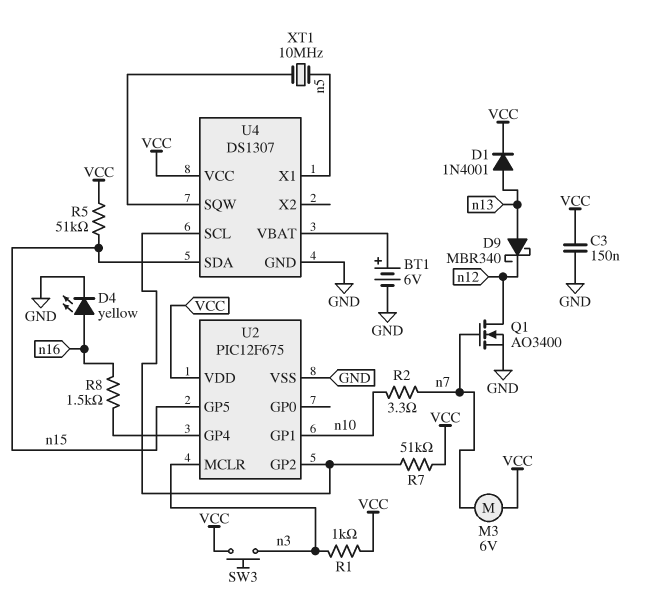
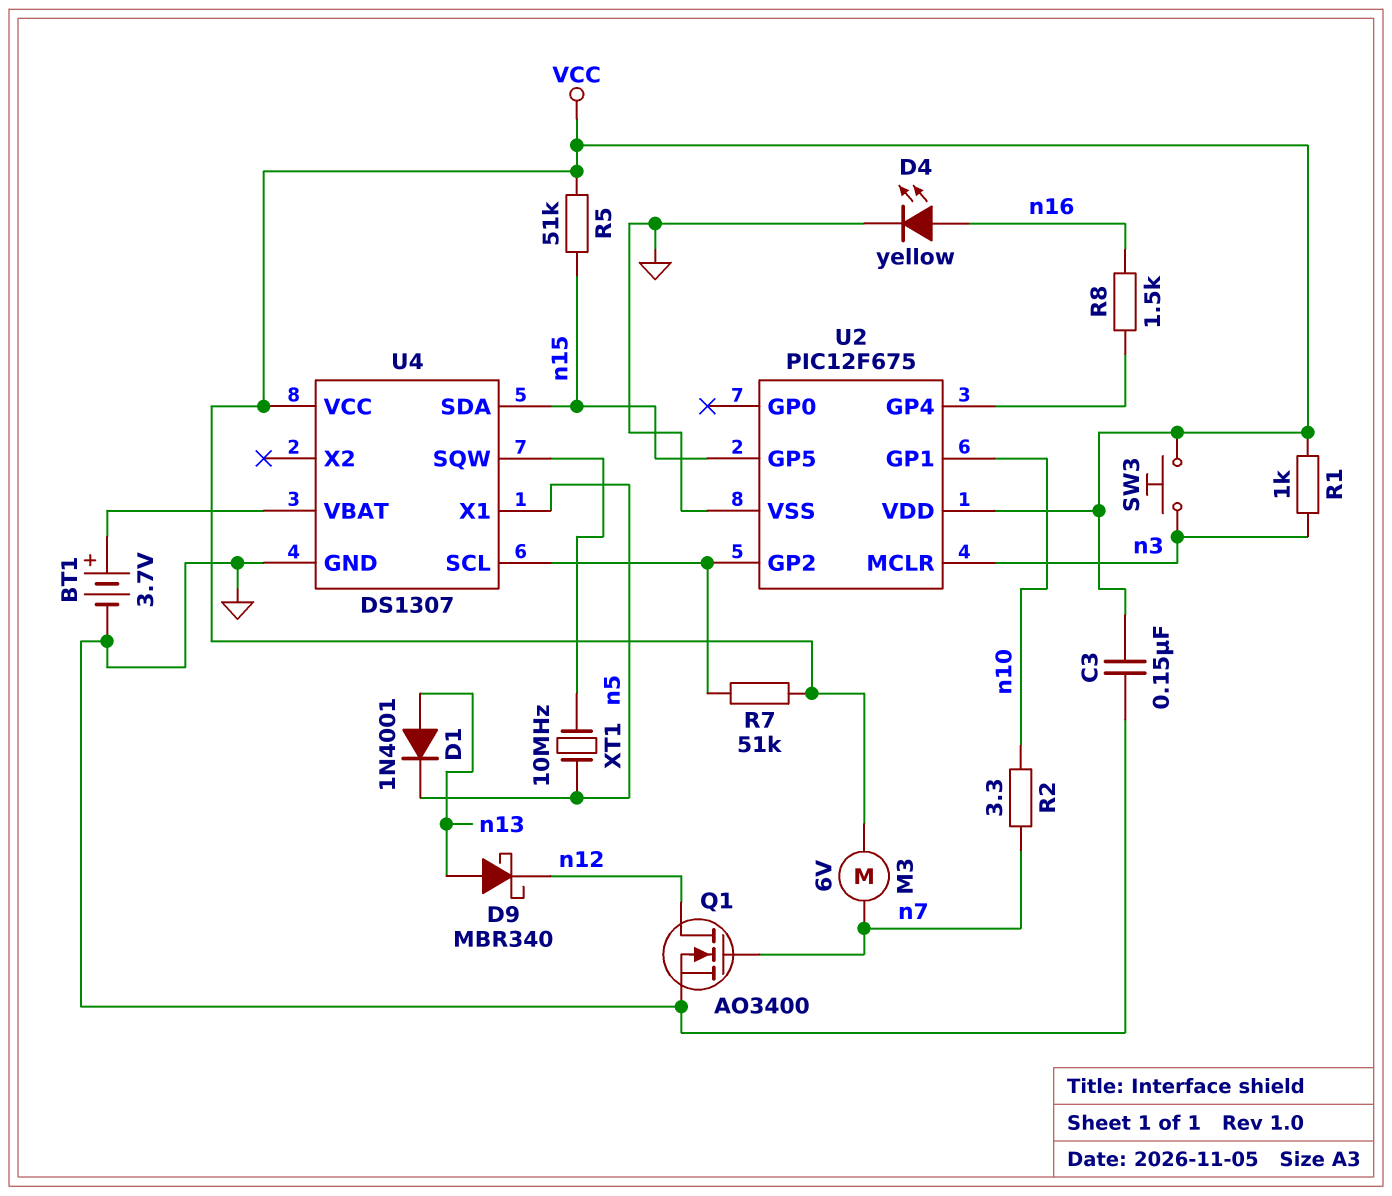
BT1: 6V (plus U4/VBAT, minus GND) -> 3.7V (plus U4/VBAT, minus GND)
D1: diode 1N4001 (A n13, K VCC) -> diode 1N4001 (A n13, K n5)

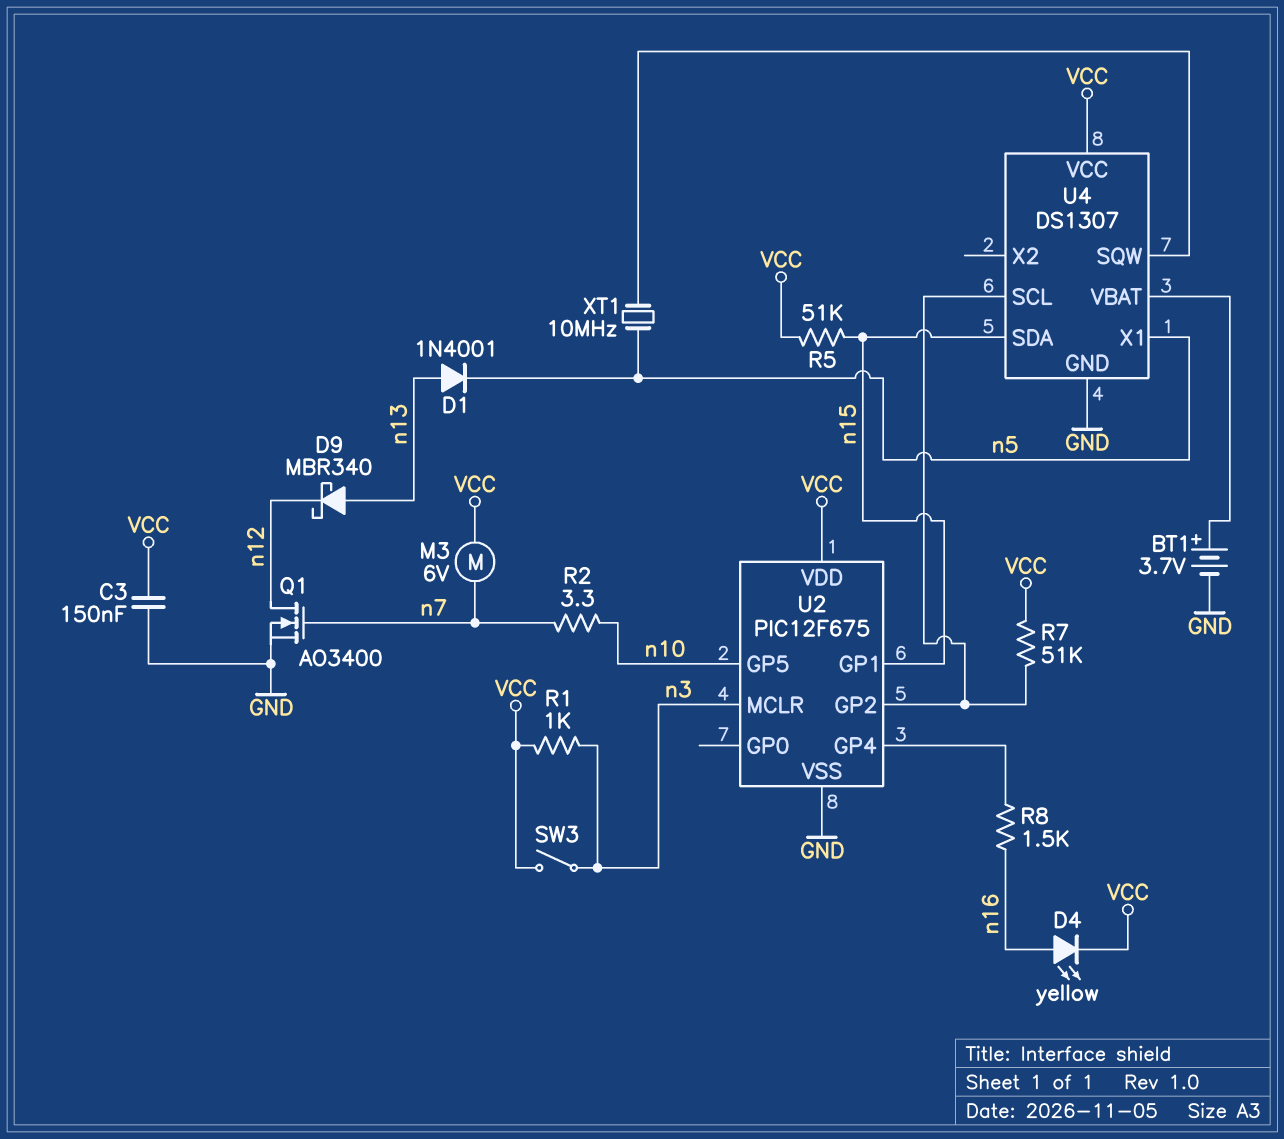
D4: LED yellow (A n16, K GND) -> LED yellow (A n16, K VCC)
SW3: button (VCC, n3) -> switch (VCC, n3)
U2 pin GP1: n10 -> n15
U2 pin GP5: n15 -> n10

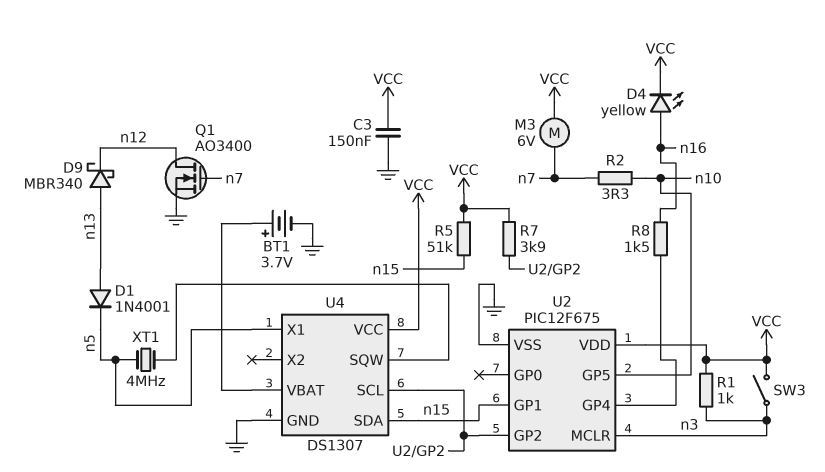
R7: 51k (U2/GP2, VCC) -> 3.9k (U2/GP2, VCC)
XT1: 10MHz (U4/SQW, n5) -> 4MHz (U4/SQW, n5)

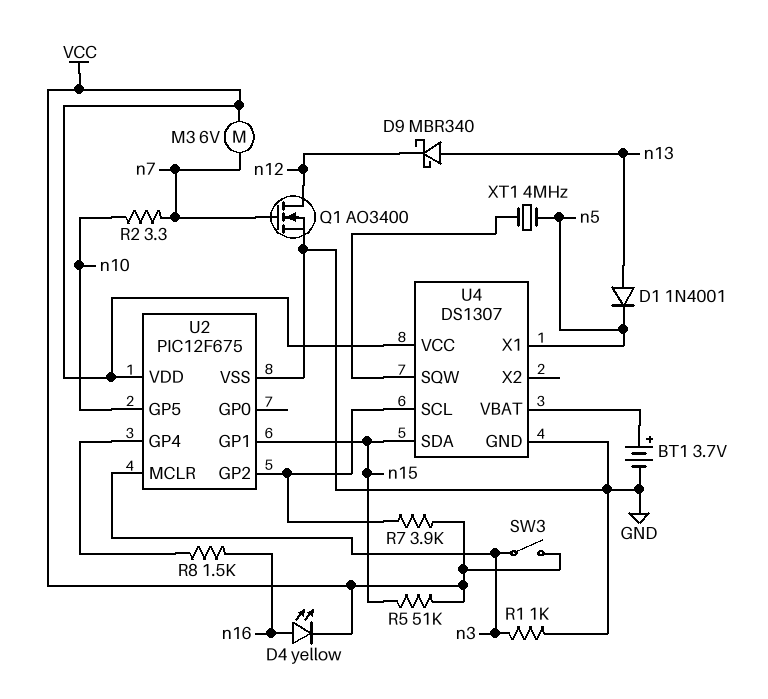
C3: 150nF (GND, VCC) -> none
R1: 1k (VCC, n3) -> 1k (GND, n3)

